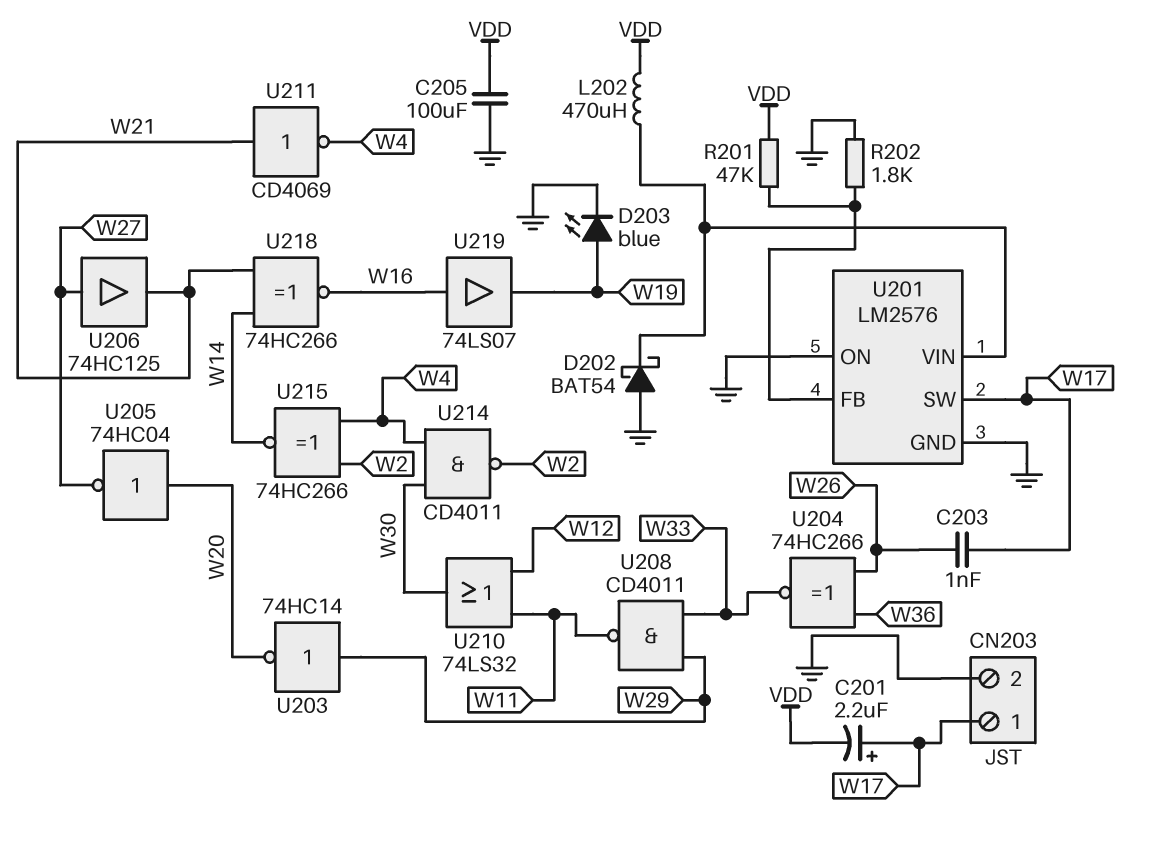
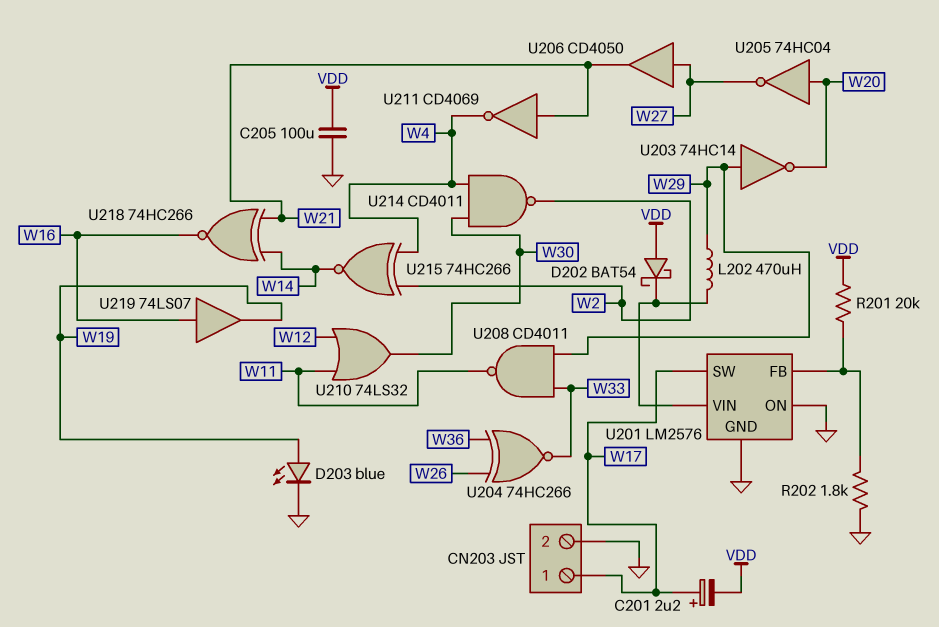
C203: 1nF (W17, W26) -> none
D202: schottky BAT54 (A GND, K U201/VIN) -> schottky BAT54 (A VDD, K U201/VIN)
L202: 470uH (U201/VIN, VDD) -> 470uH (U201/VIN, W29)
R201: 47k (U201/FB, VDD) -> 20k (U201/FB, VDD)
U206: buffer 74HC125 (in W27, out W21) -> buffer CD4050 (in W27, out W21)

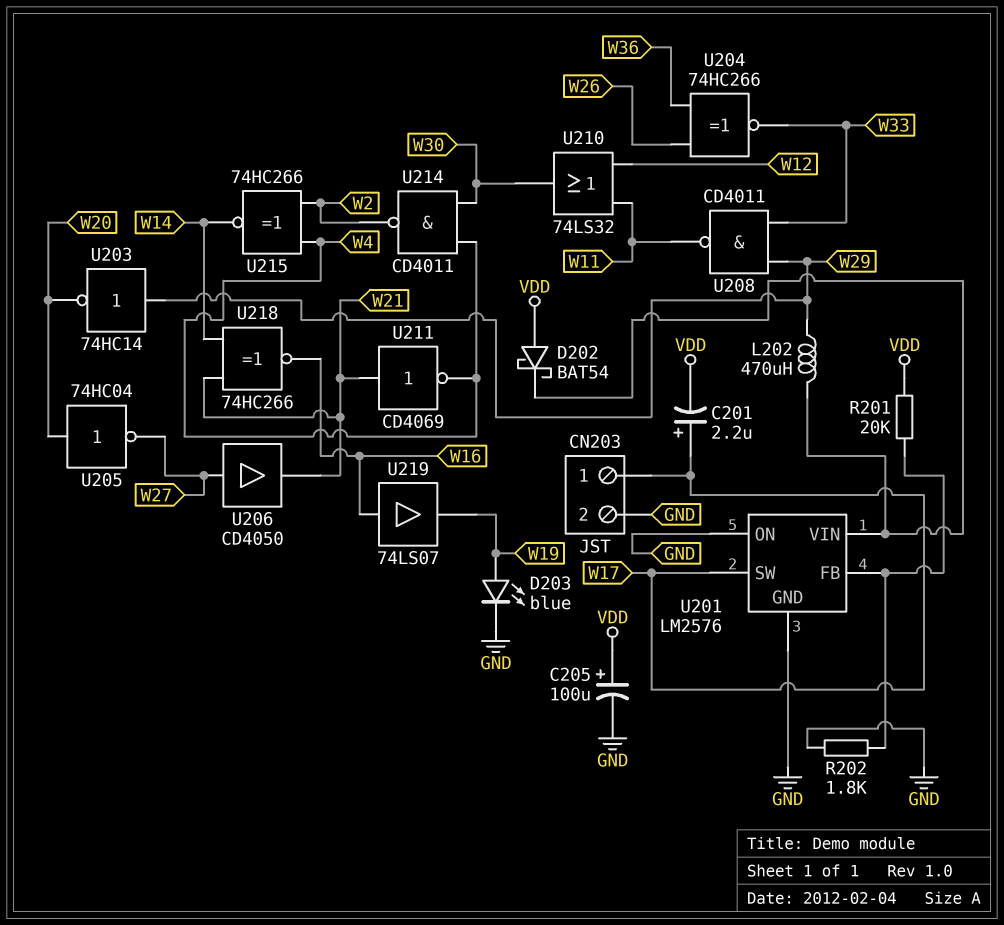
C205: 100uF (GND, VDD) -> 100uF (plus VDD, minus GND)

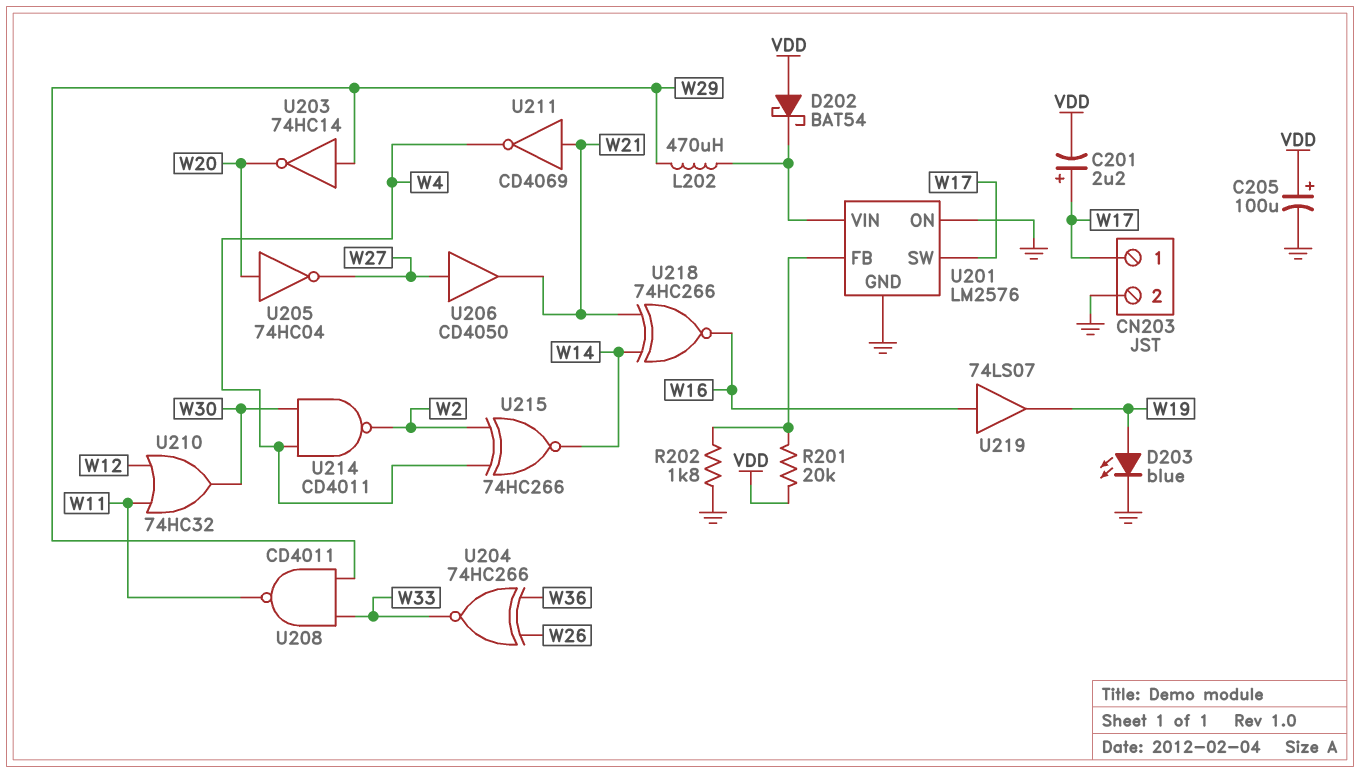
U210: OR 74LS32 (in W11, in W12, out W30) -> OR 74HC32 (in W11, in W12, out W30)

